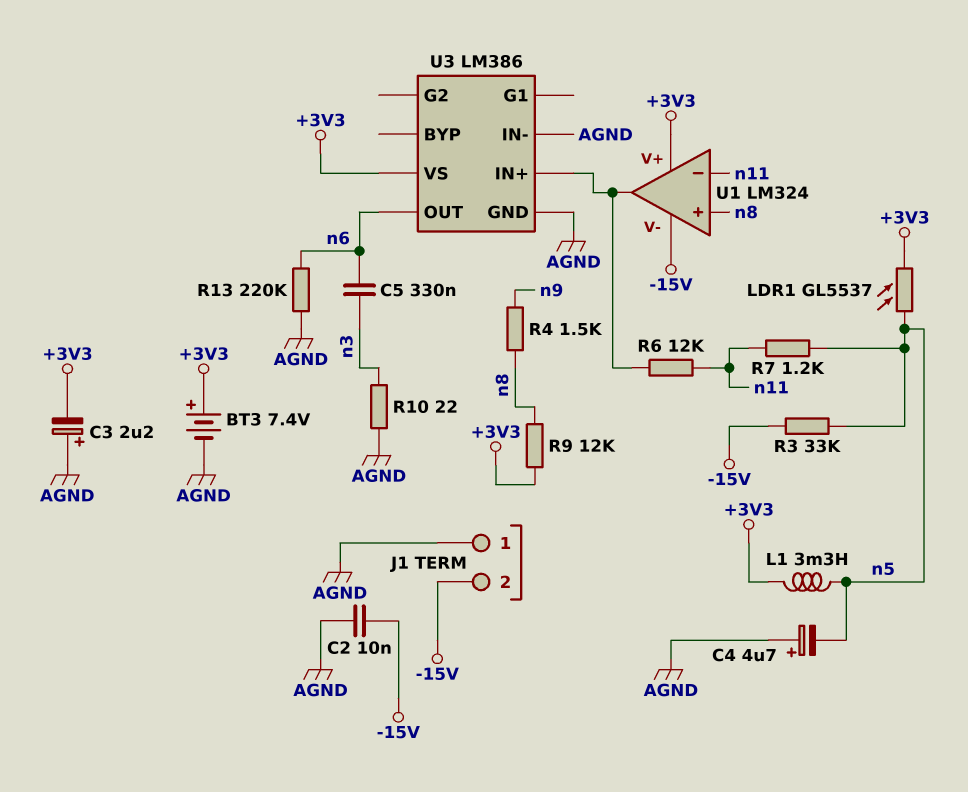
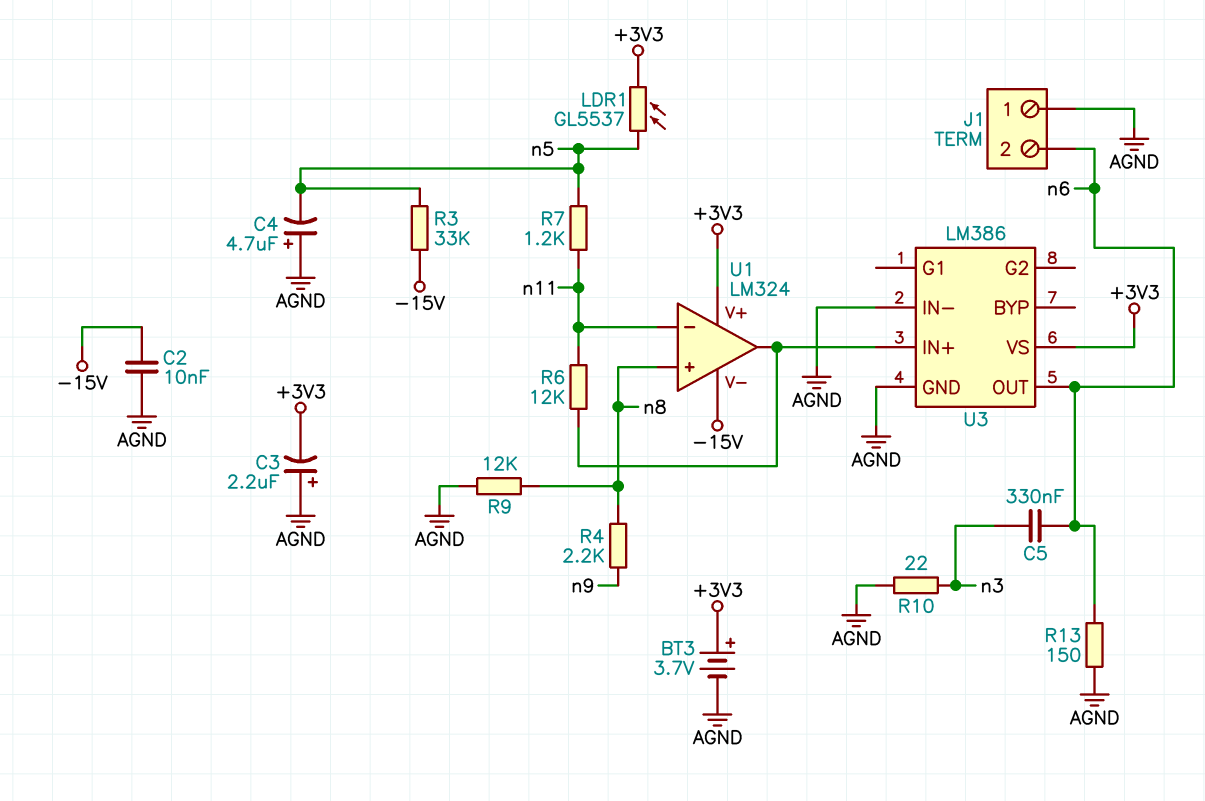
BT3: 7.4V (plus +3V3, minus AGND) -> 3.7V (plus +3V3, minus AGND)
J1 pin 2: -15V -> n6
L1: 3.3mH (+3V3, n5) -> none
R4: 1.5k (n8, n9) -> 2.2k (n8, n9)
R9: 12k (+3V3, n8) -> 12k (AGND, n8)
R13: 220k (AGND, n6) -> 150 (AGND, n6)

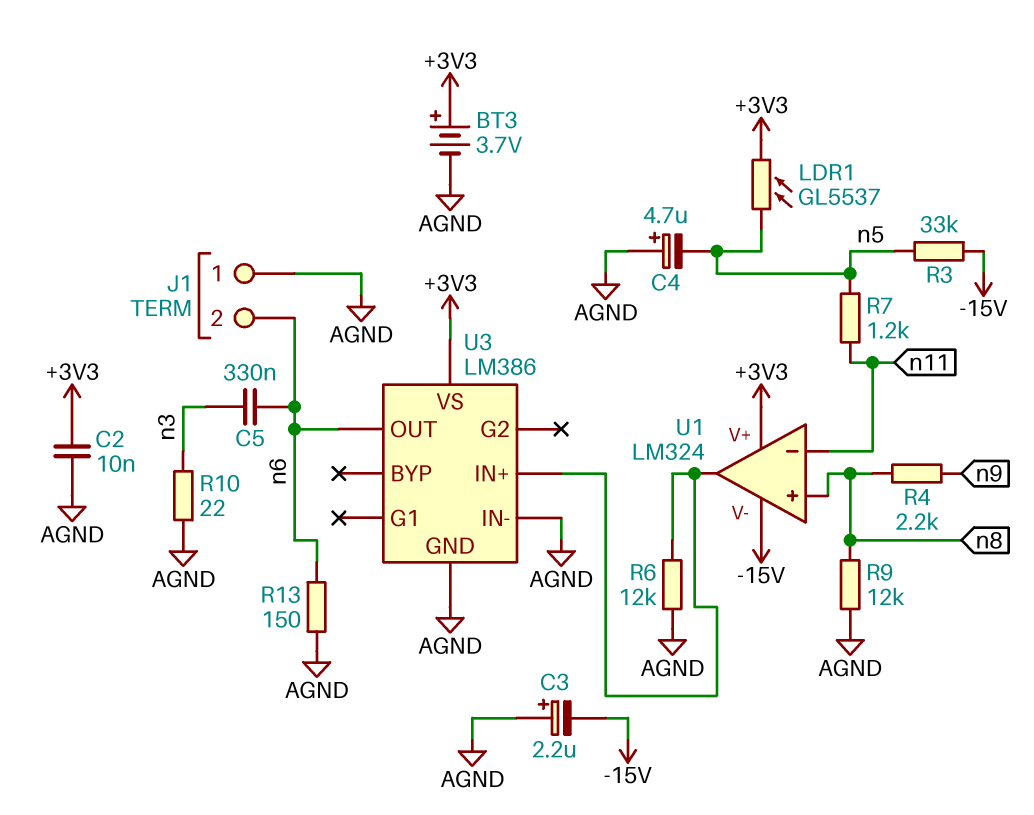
C2: 10nF (-15V, AGND) -> 10nF (+3V3, AGND)
C3: 2.2uF (plus AGND, minus +3V3) -> 2.2uF (plus AGND, minus -15V)
R6: 12k (U1/out, n11) -> 12k (AGND, U1/out)

